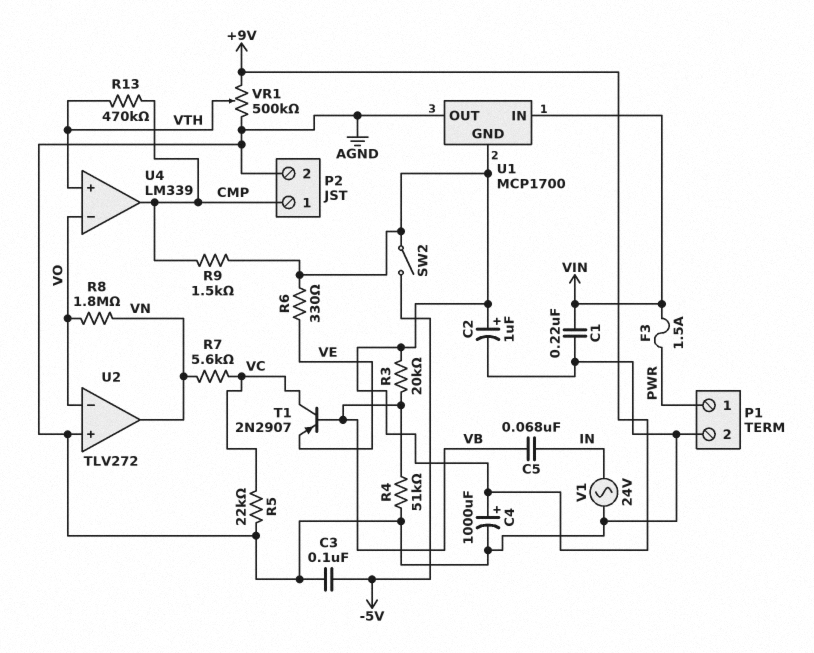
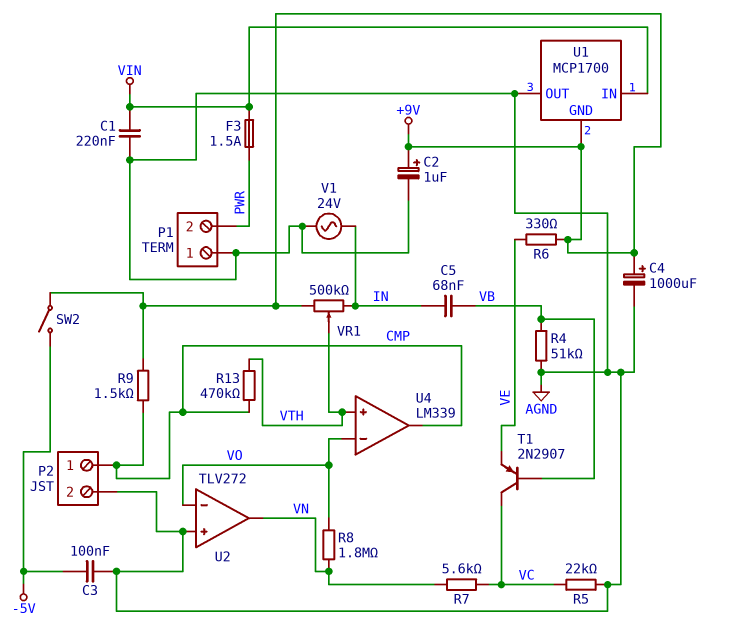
P1 pin 1: PWR -> AGND
P1 pin 2: AGND -> PWR
R3: 20k (+9V, VB) -> none
VR1: 500k (+9V, AGND, wiper VTH) -> 500k (+9V, IN, wiper VTH)

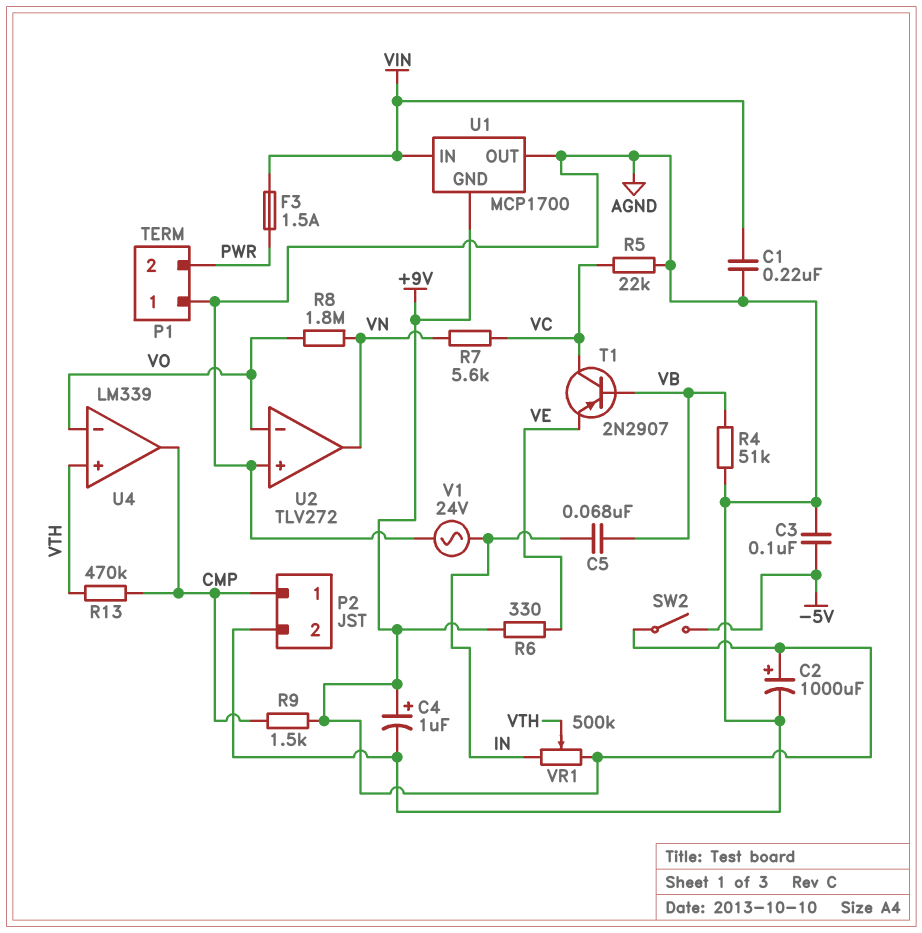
C2: 1uF (plus +9V, minus AGND) -> 1000uF (plus +9V, minus AGND)
C4: 1000uF (plus +9V, minus AGND) -> 1uF (plus +9V, minus AGND)

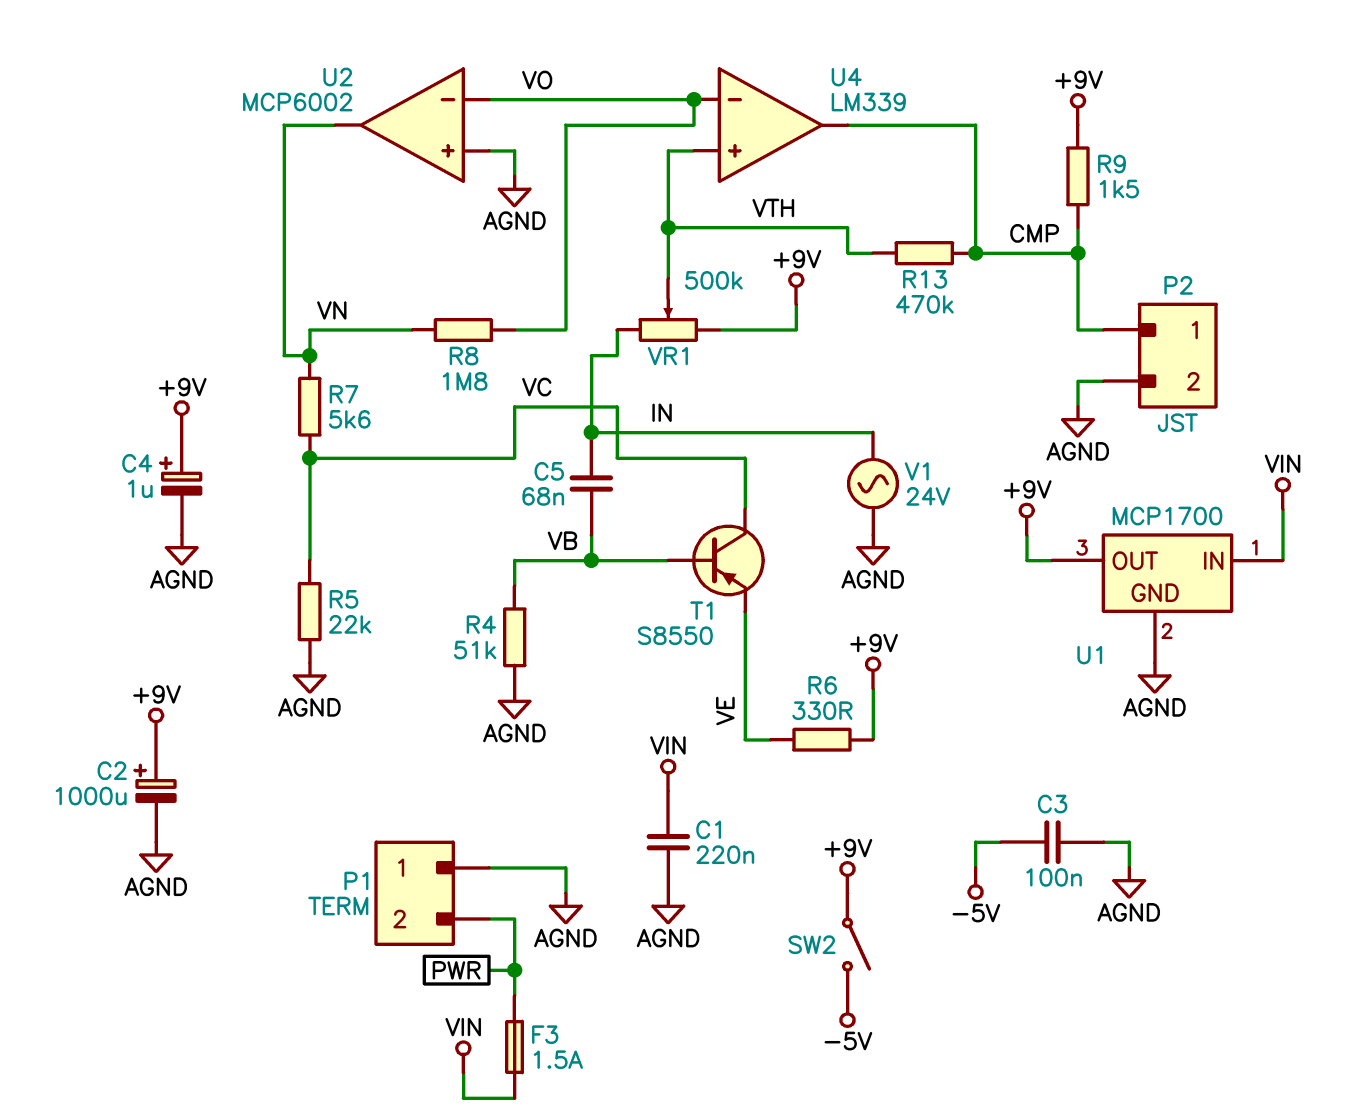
T1: PNP 2N2907 (B VB, C VC, E VE) -> PNP S8550 (B VB, C VC, E VE)
U1 pin GND: +9V -> AGND
U1 pin OUT: AGND -> +9V
U2: TLV272 -> MCP6002

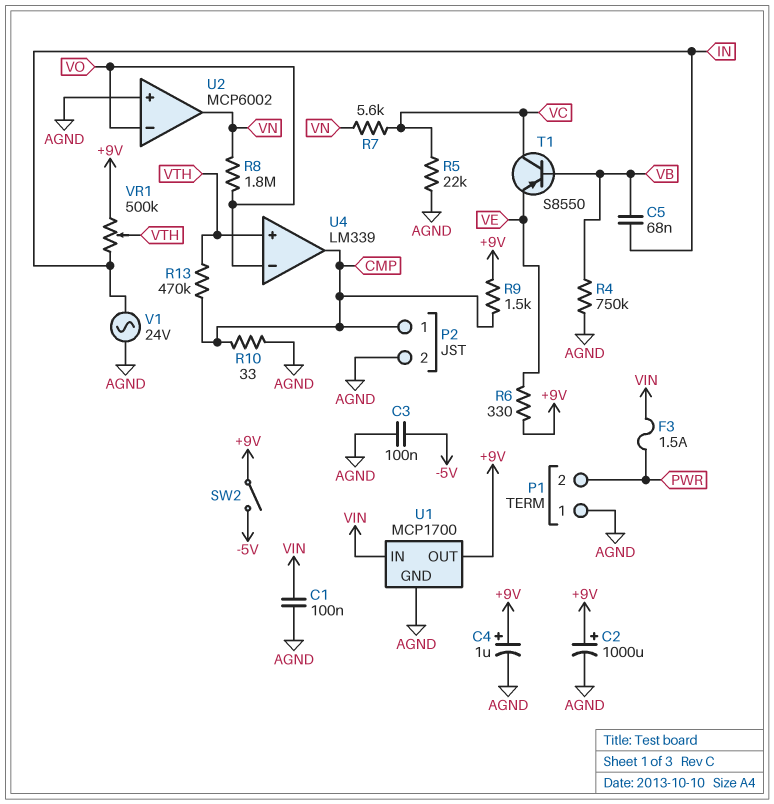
C1: 220nF (AGND, VIN) -> 100nF (AGND, VIN)
R4: 51k (AGND, VB) -> 750k (AGND, VB)
R10: none -> 33 (AGND, CMP)

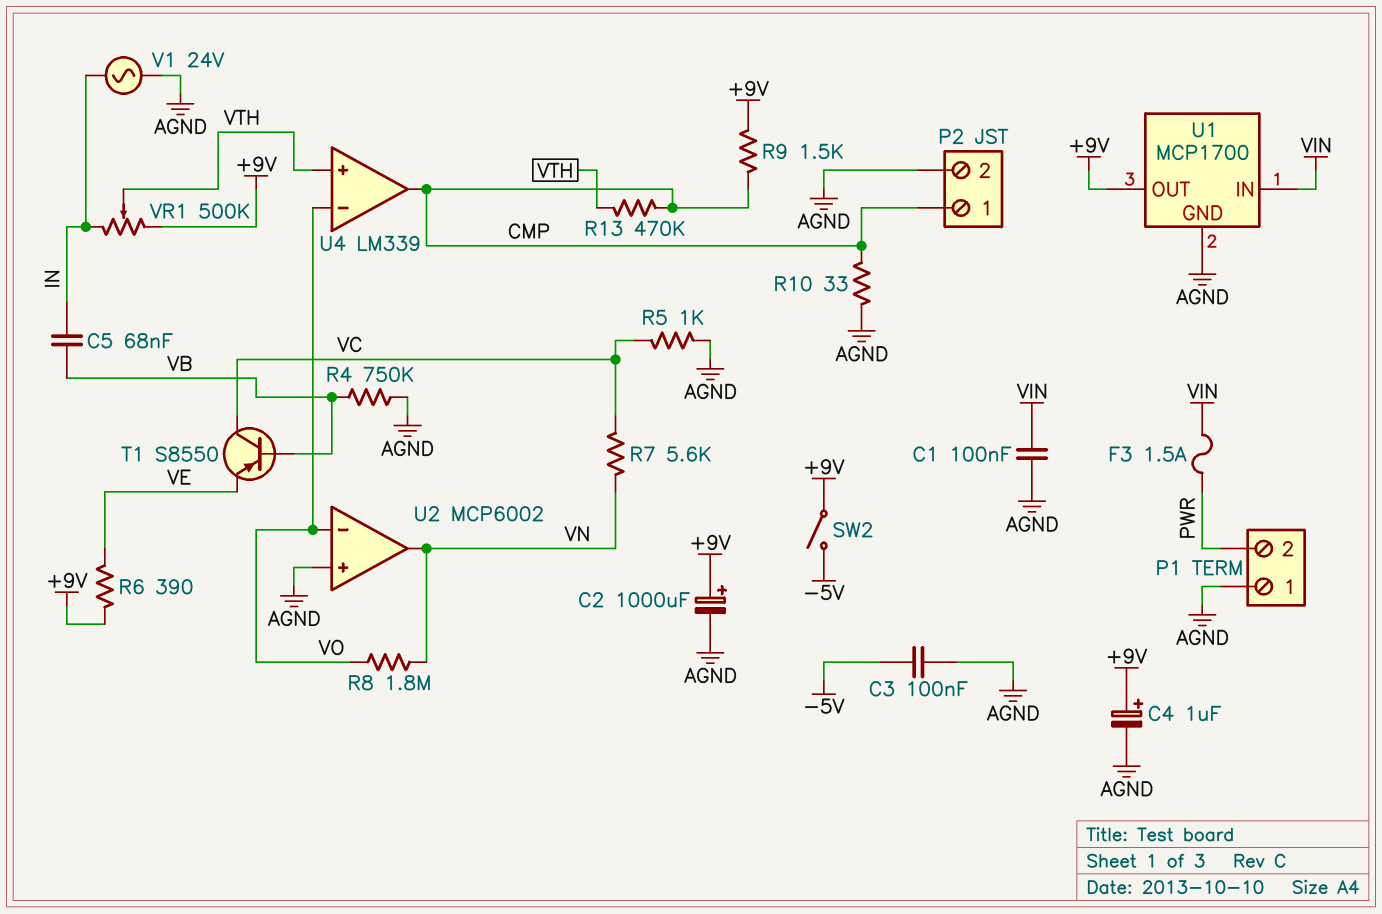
R5: 22k (AGND, VC) -> 1k (AGND, VC)
R6: 330 (+9V, VE) -> 390 (+9V, VE)

